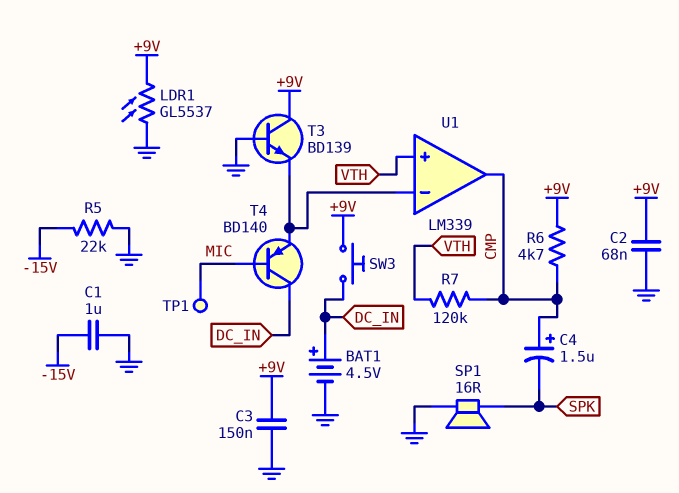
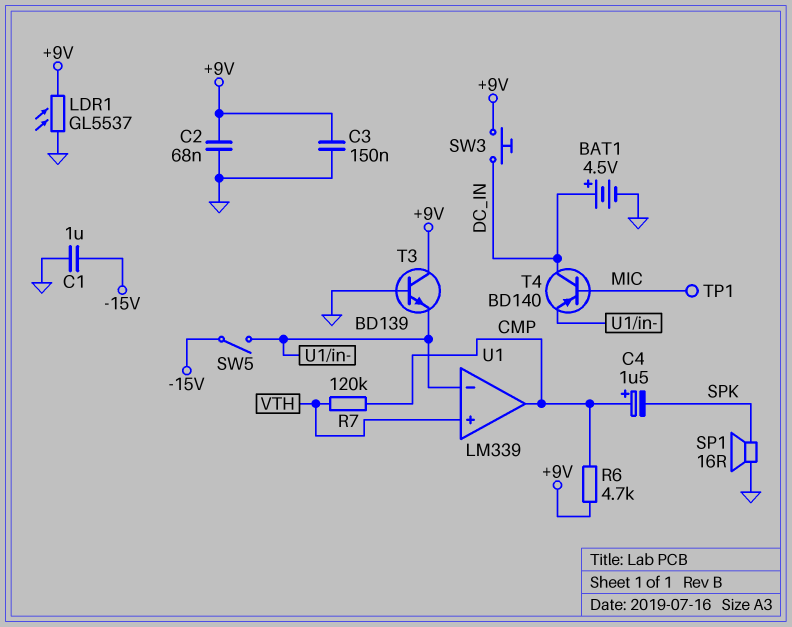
R5: 22k (-15V, GND) -> none
SW5: none -> switch (-15V, U1/in-)

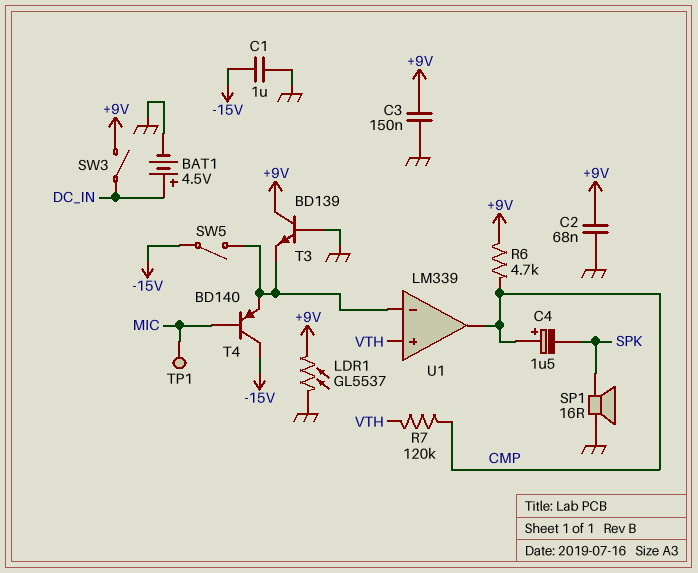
SW3: button (+9V, DC_IN) -> switch (+9V, DC_IN)
T4: PNP BD140 (B MIC, C DC_IN, E U1/in-) -> PNP BD140 (B MIC, C -15V, E U1/in-)

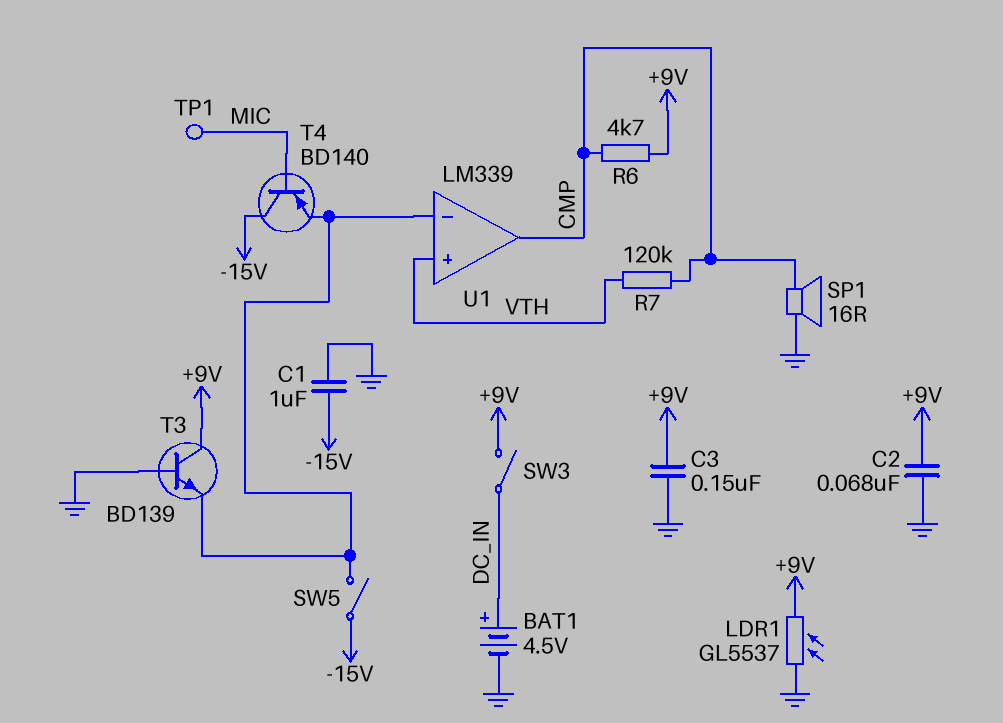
C4: 1.5uF (plus CMP, minus SPK) -> none
SP1: speaker 16R (GND, SPK) -> speaker 16R (CMP, GND)

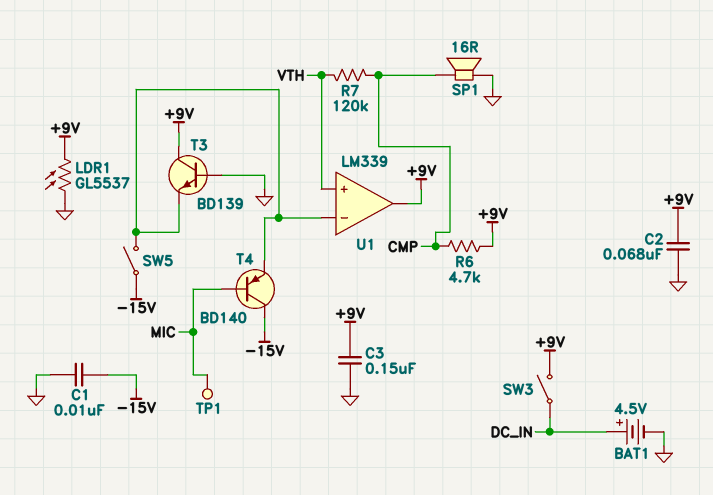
C1: 1uF (-15V, GND) -> 10nF (-15V, GND)
U1 pin out: CMP -> +9V

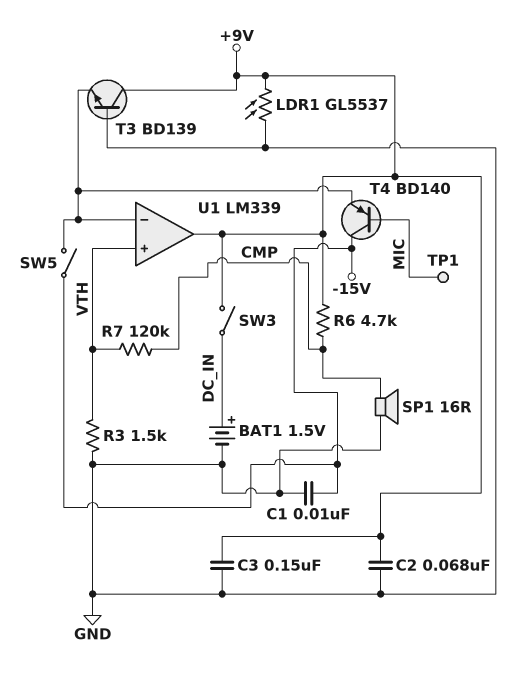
BAT1: 4.5V (plus DC_IN, minus GND) -> 1.5V (plus DC_IN, minus GND)
R3: none -> 1.5k (GND, VTH)

